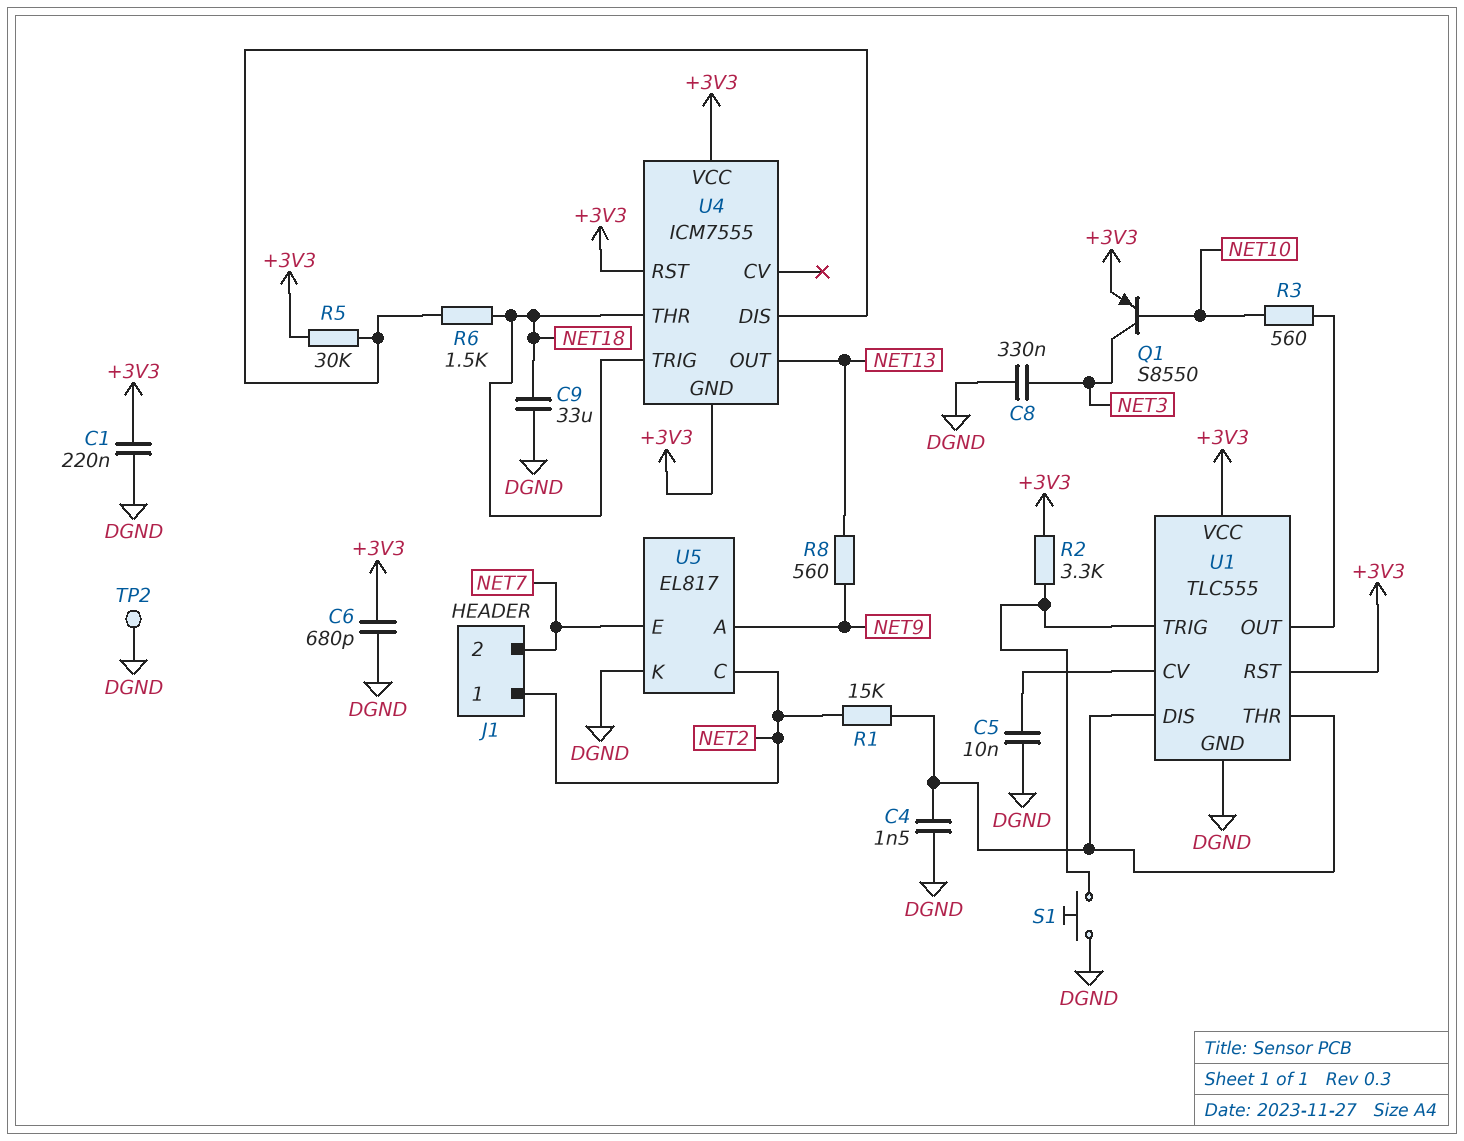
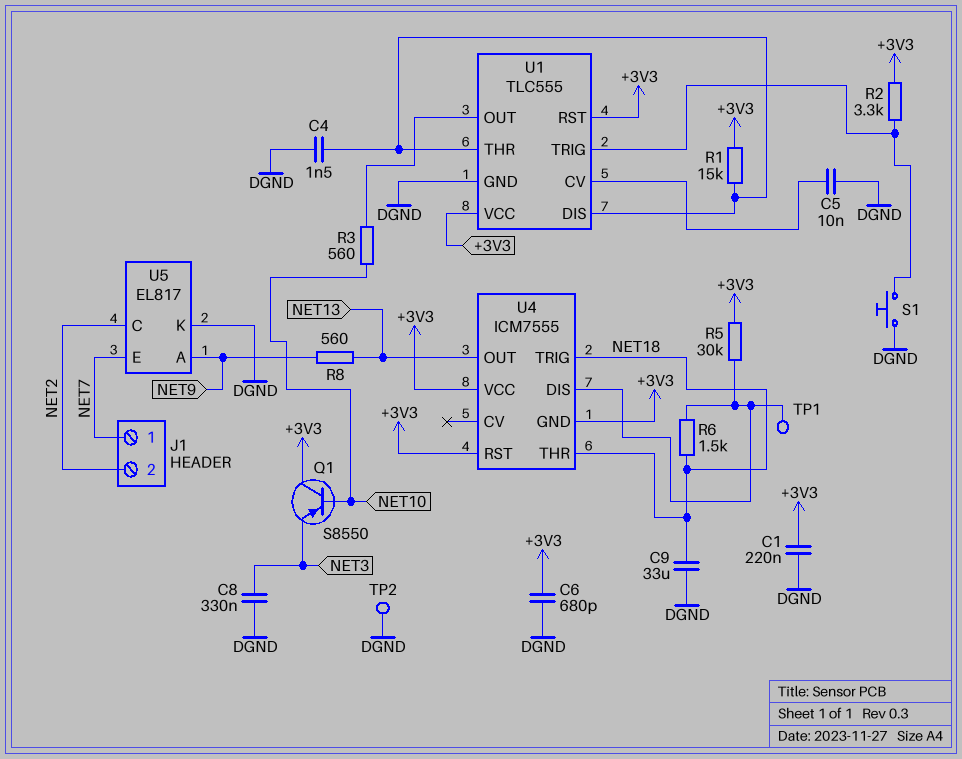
J1 pin 1: NET2 -> NET7
J1 pin 2: NET7 -> NET2
Q1: PNP S8550 (B NET10, C NET3, E +3V3) -> PNP S8550 (B NET10, C +3V3, E NET3)
R1: 15k (NET2, U1/DIS) -> 15k (+3V3, U1/DIS)
TP1: none -> test point (U4/DIS)

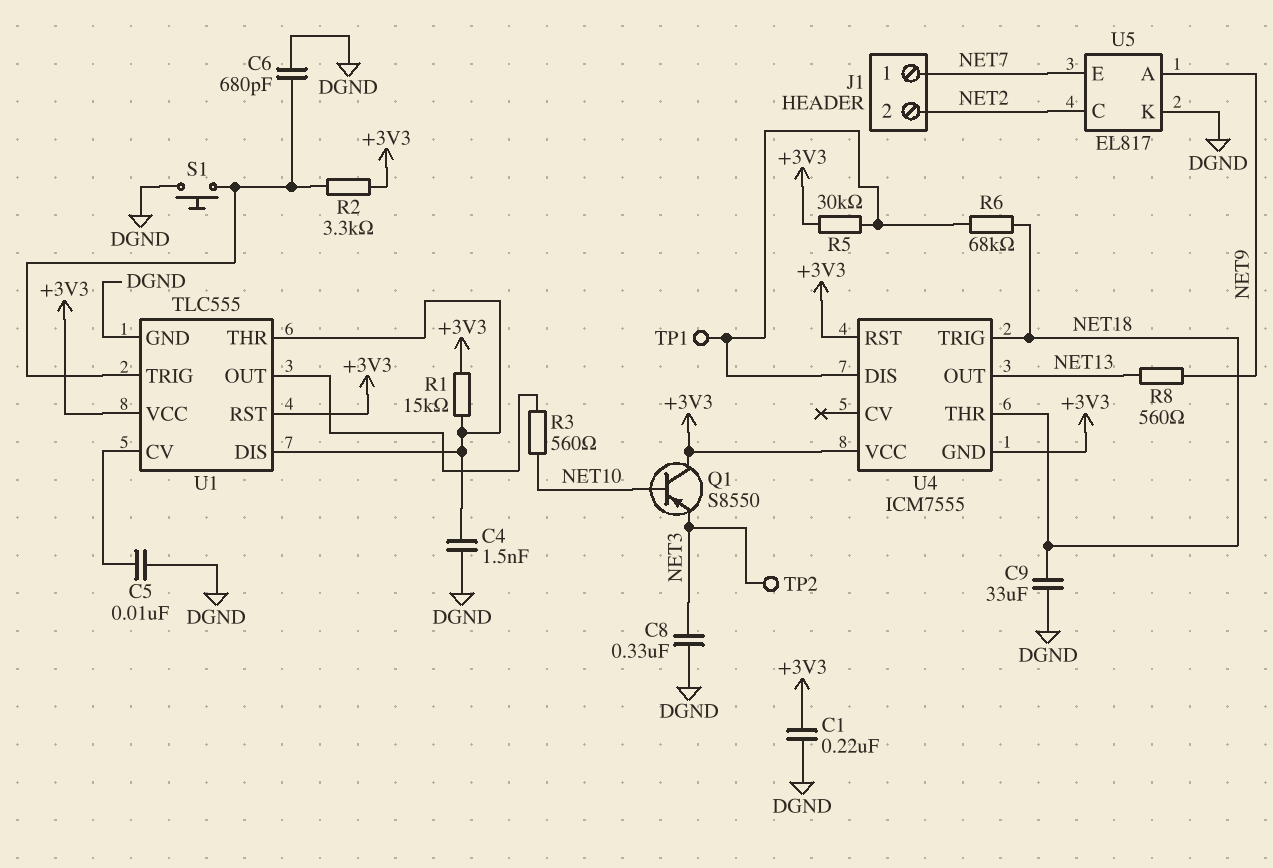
C6: 680pF (+3V3, DGND) -> 680pF (DGND, U1/TRIG)
R6: 1.5k (NET18, U4/DIS) -> 68k (NET18, U4/DIS)
TP2: test point (DGND) -> test point (NET3)

